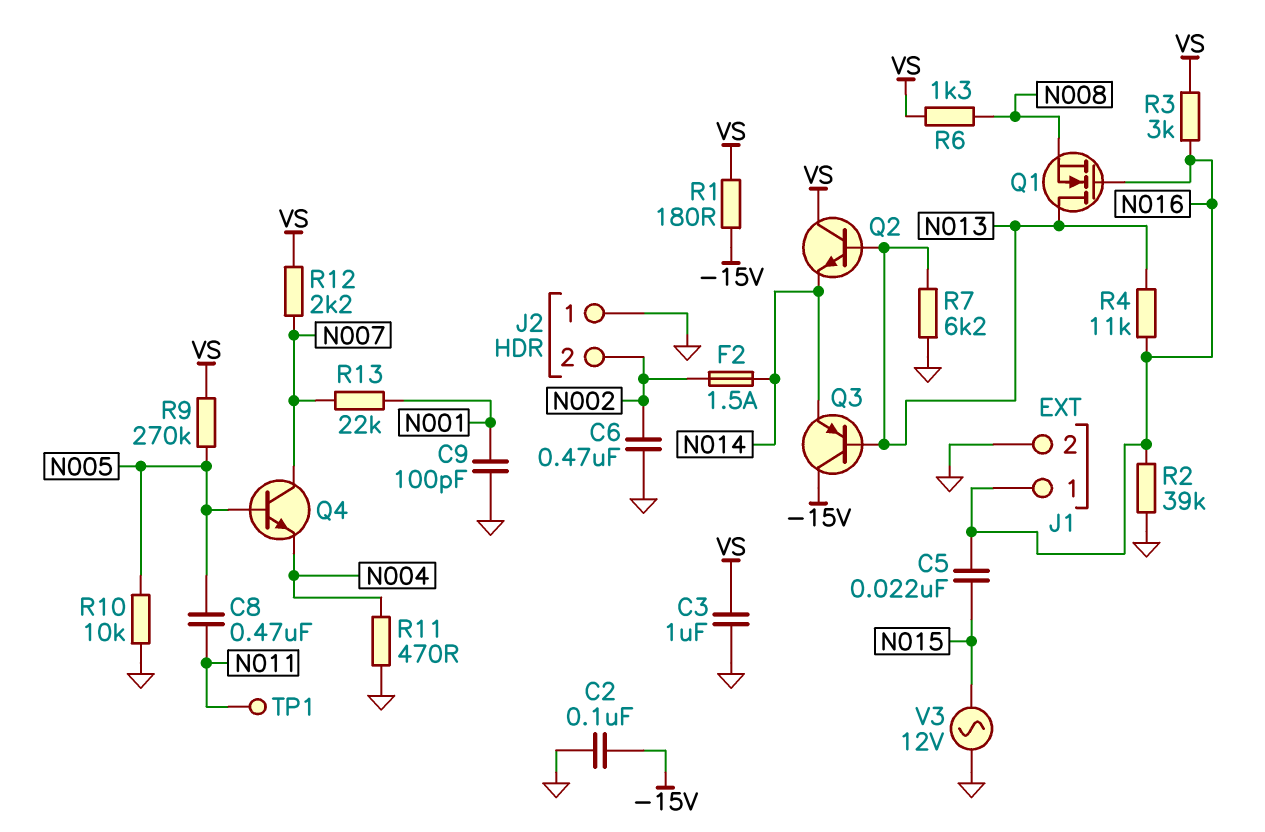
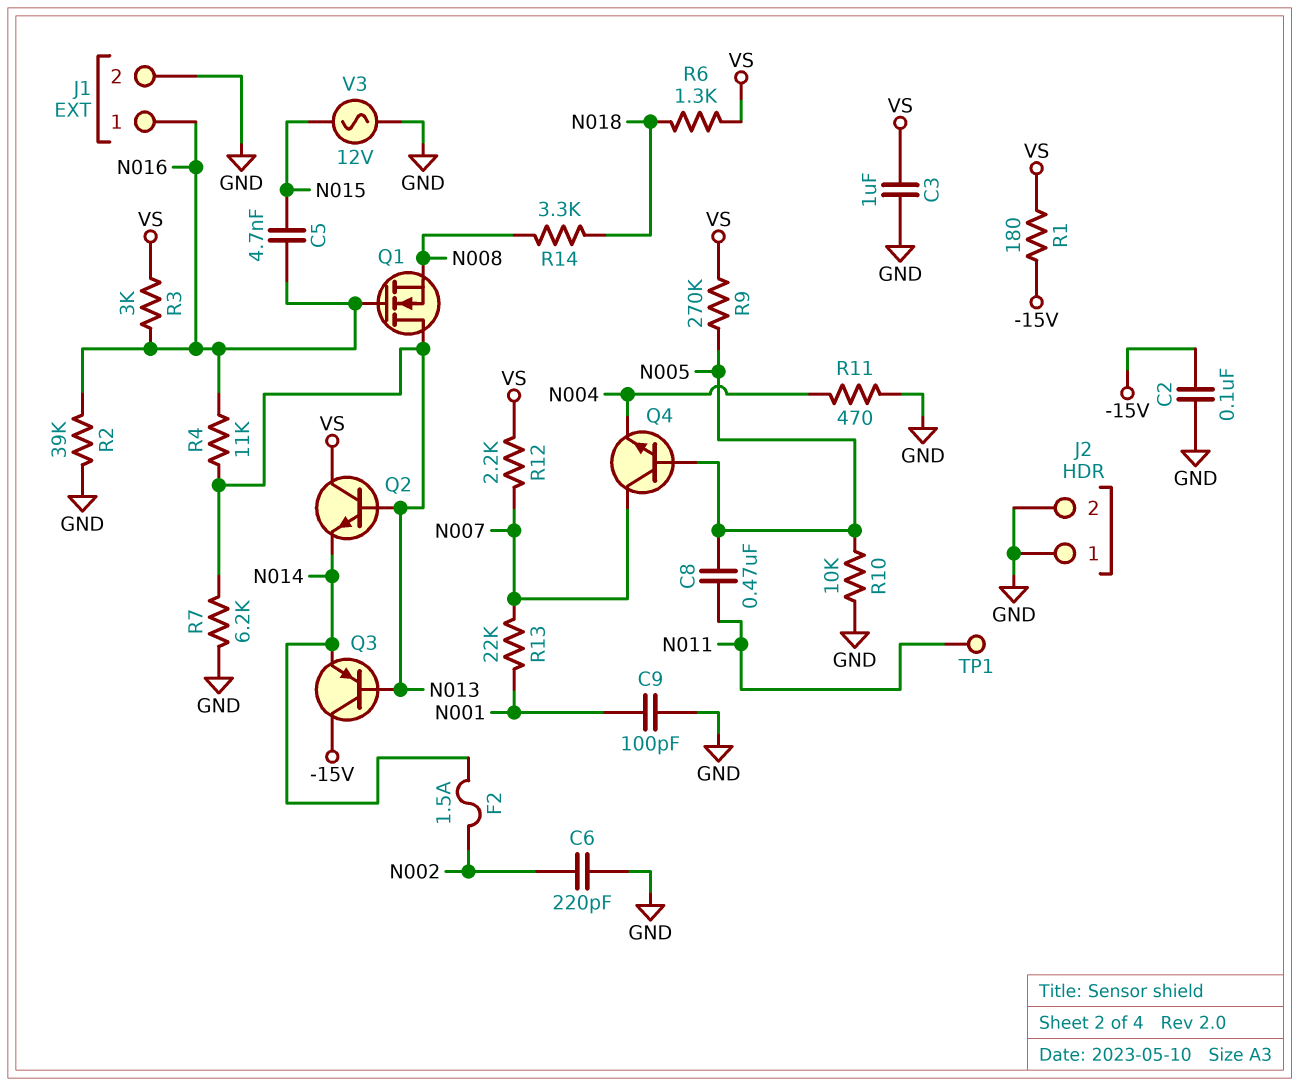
C5: 22nF (N015, N016) -> 4.7nF (N015, N016)
C6: 470nF (GND, N002) -> 220pF (GND, N002)
J2 pin 2: N002 -> GND
R6: 1.3k (N008, VS) -> 1.3k (N018, VS)
R14: none -> 3.3k (N008, N018)

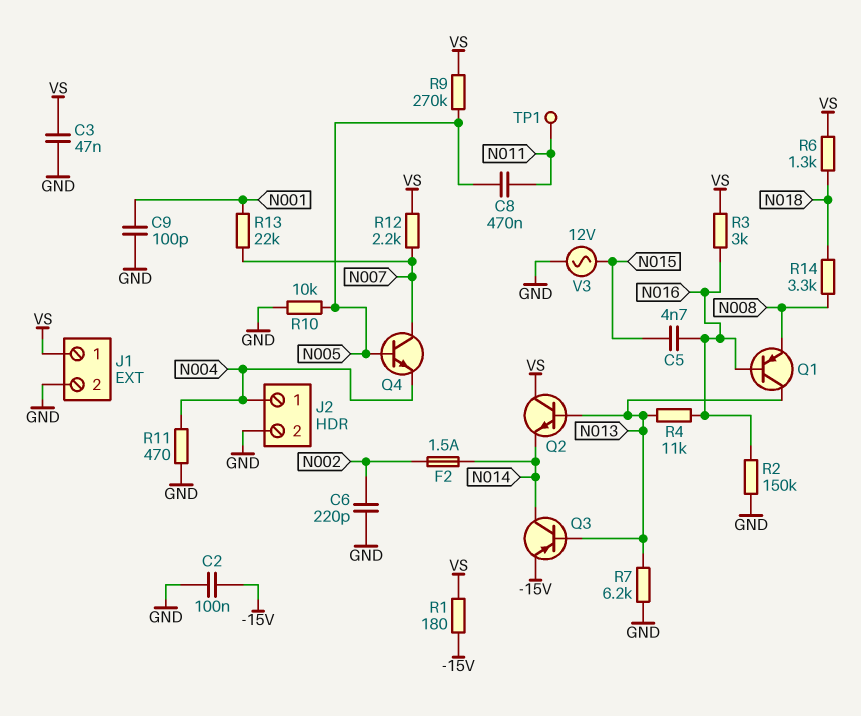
C3: 1uF (GND, VS) -> 47nF (GND, VS)
J1 pin 1: N016 -> VS
J2 pin 1: GND -> N004
Q1: NMOS (G N016, D N013, S N008) -> PNP (B N016, C N013, E N008)
Q3: PNP (B N013, C -15V, E N014) -> PNP (B N013, C N014, E -15V)
R2: 39k (GND, N016) -> 150k (GND, N016)

